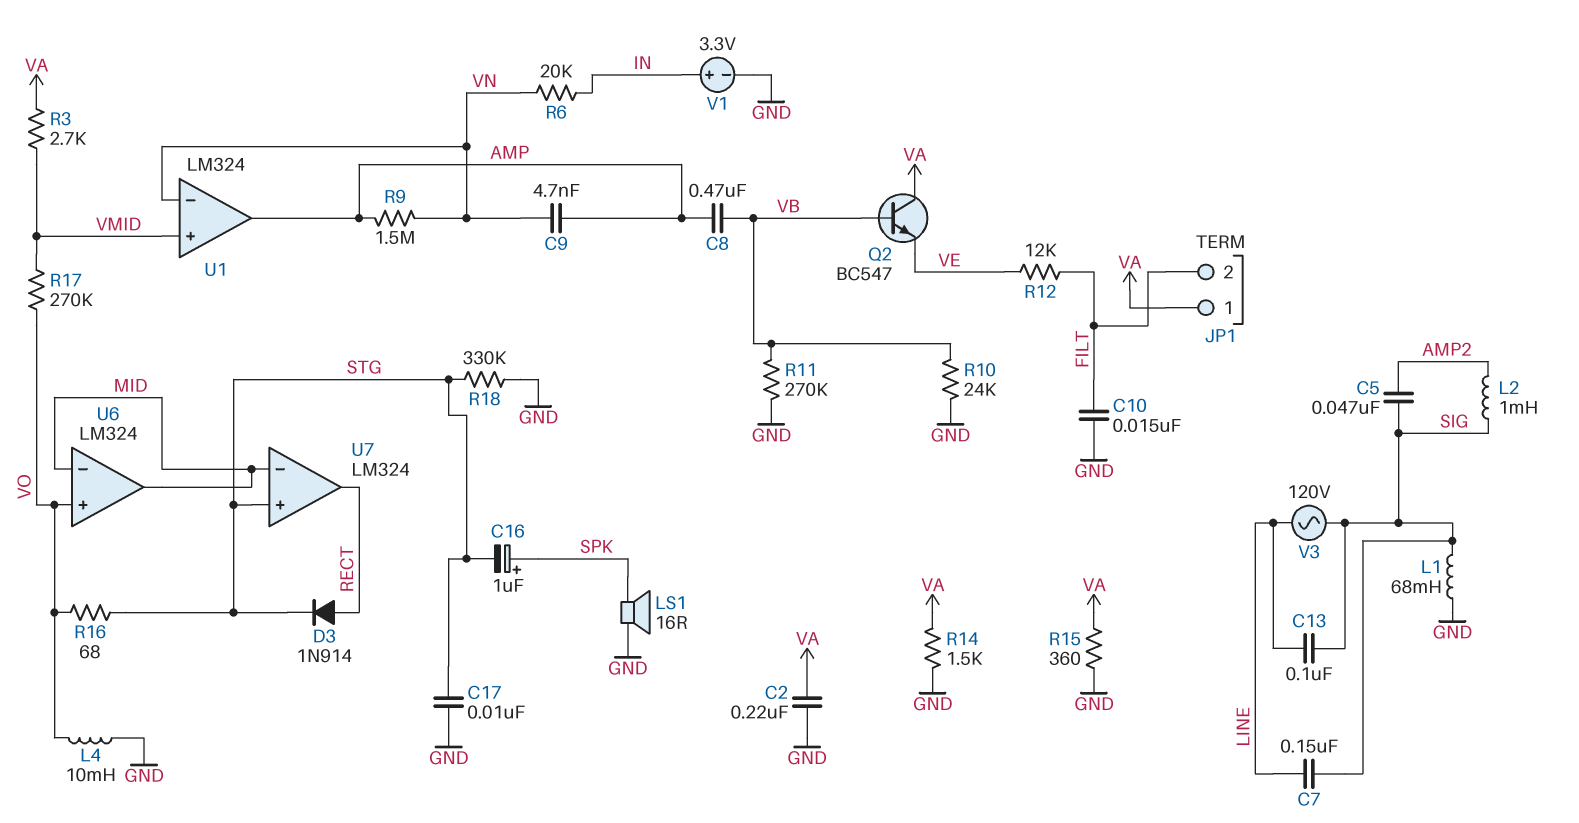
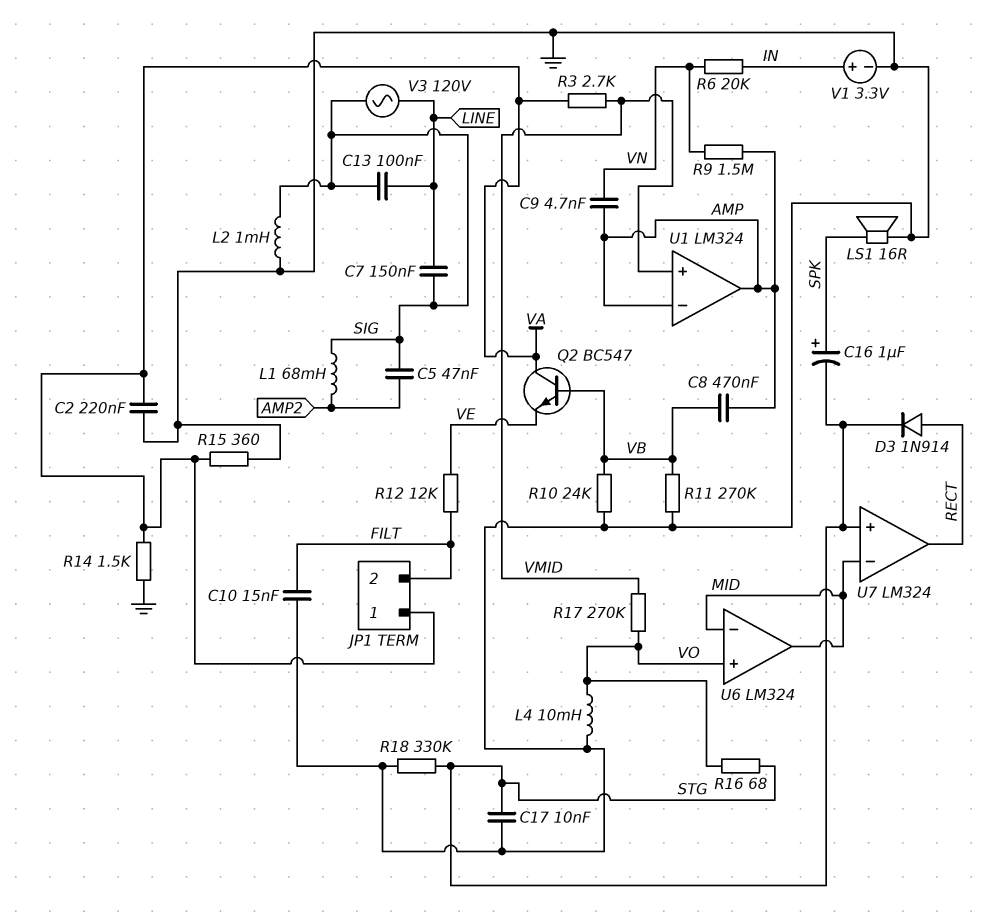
L1: 68mH (GND, SIG) -> 68mH (AMP2, SIG)
L2: 1mH (AMP2, SIG) -> 1mH (GND, SIG)
U1 pin in-: VN -> AMP

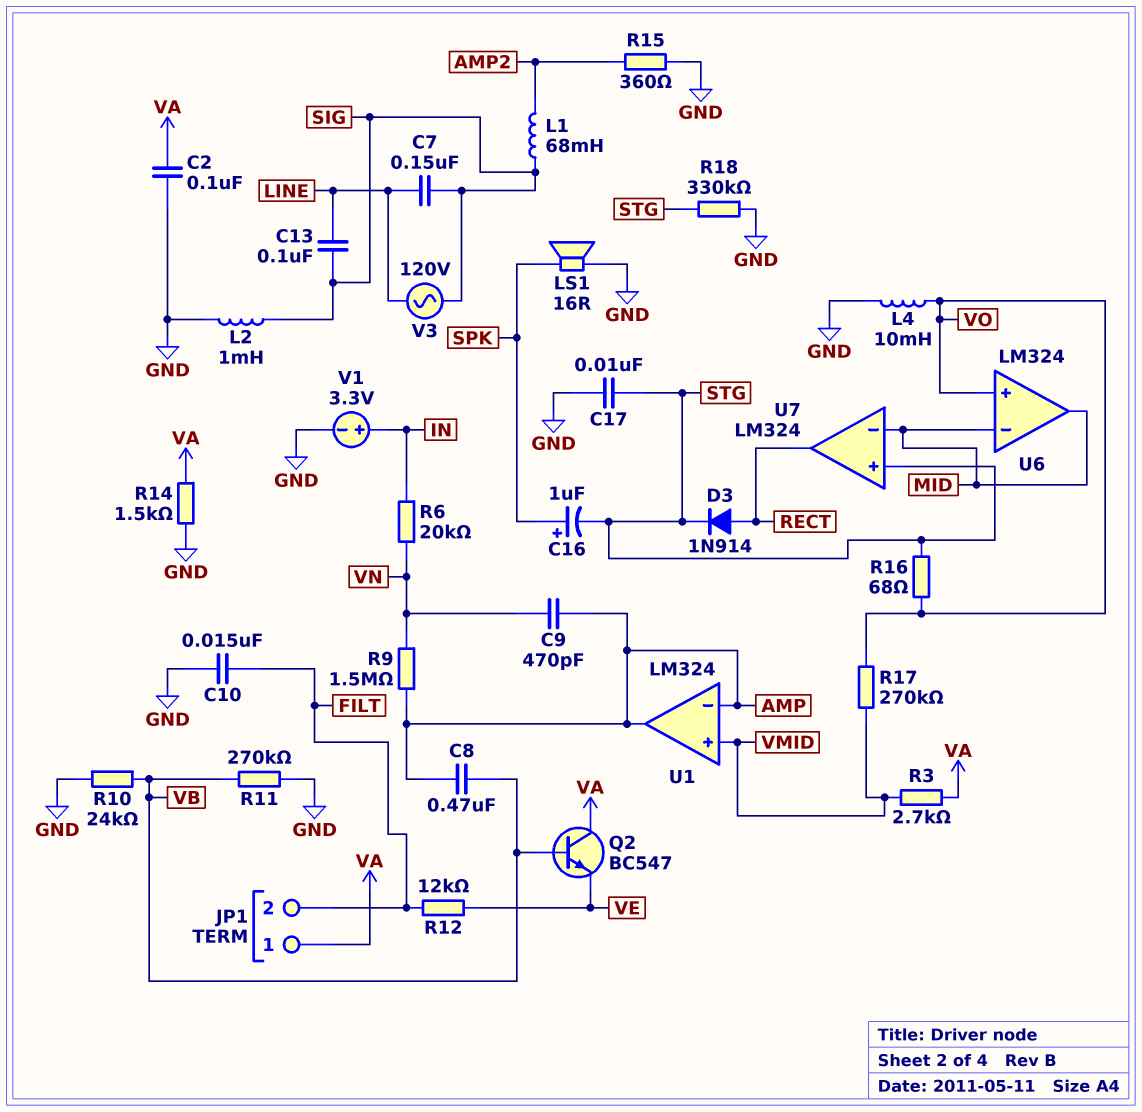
C2: 220nF (GND, VA) -> 100nF (GND, VA)
C5: 47nF (AMP2, SIG) -> none
C9: 4.7nF (AMP, VN) -> 470pF (AMP, VN)
R15: 360 (GND, VA) -> 360 (AMP2, GND)

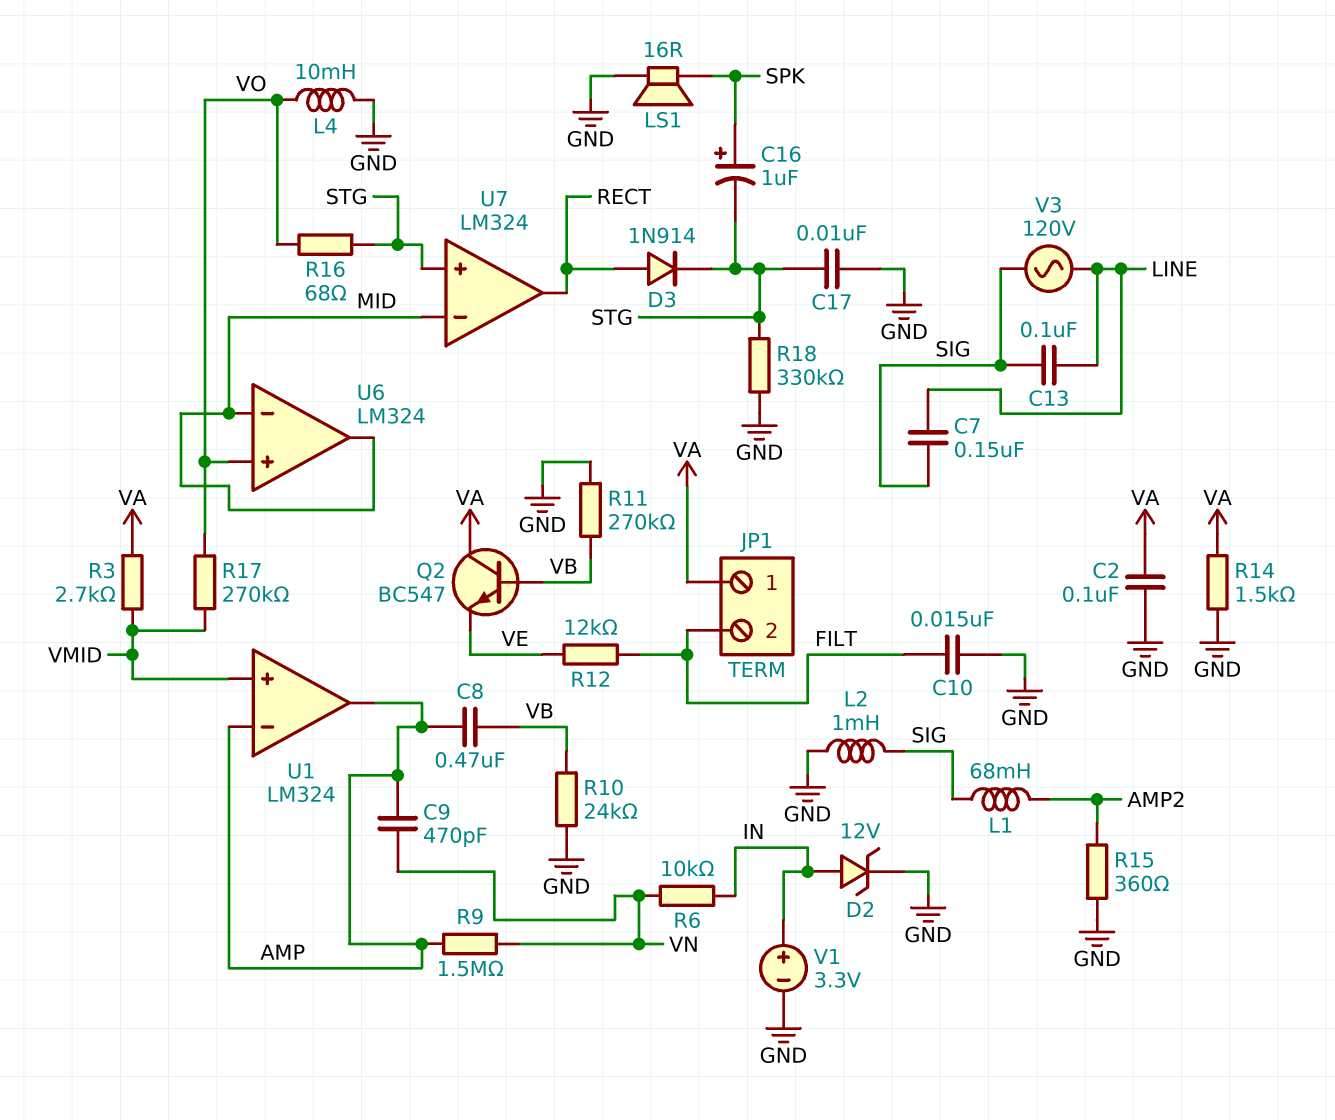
D2: none -> zener 12V (A IN, K GND)
R6: 20k (IN, VN) -> 10k (IN, VN)

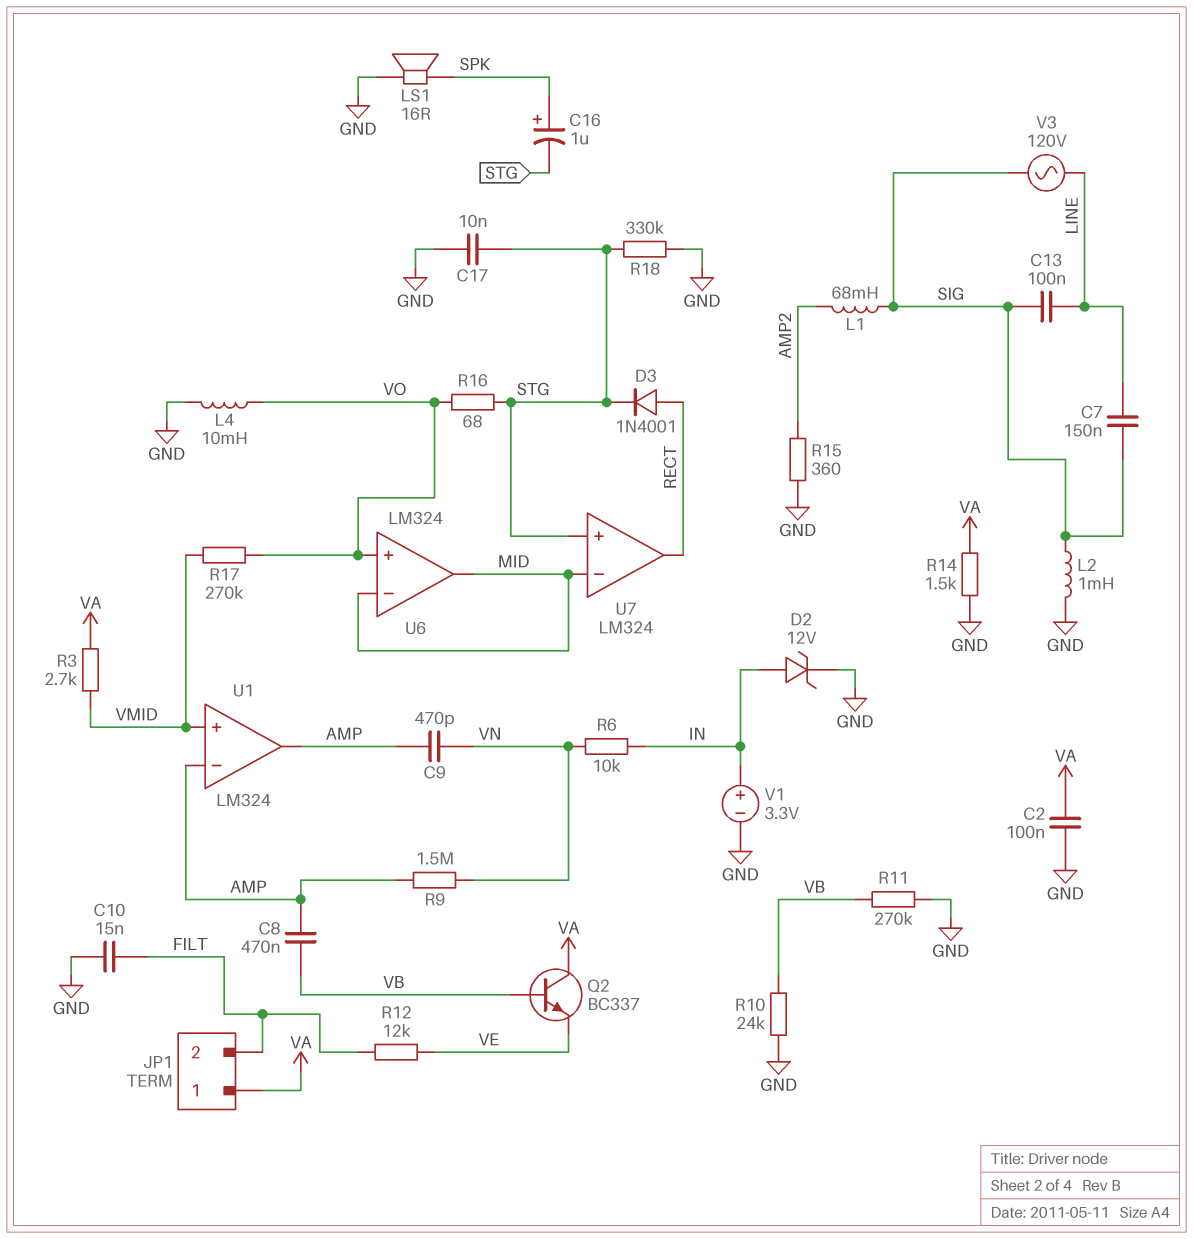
D3: diode 1N914 (A RECT, K STG) -> diode 1N4001 (A RECT, K STG)
Q2: NPN BC547 (B VB, C VA, E VE) -> NPN BC337 (B VB, C VA, E VE)

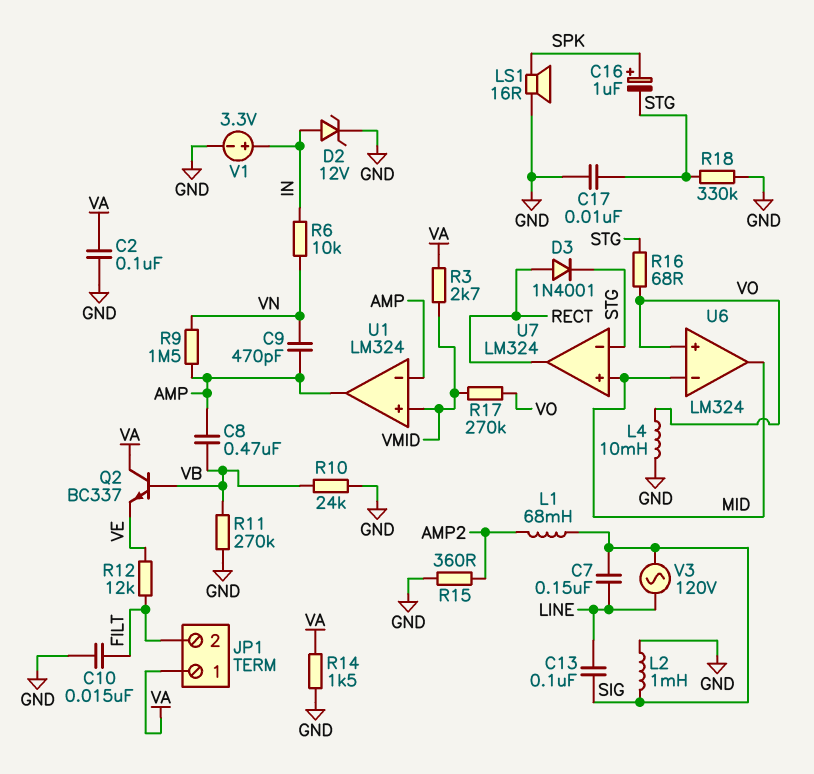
U7 pin in+: STG -> MID
U7 pin in-: MID -> STG

